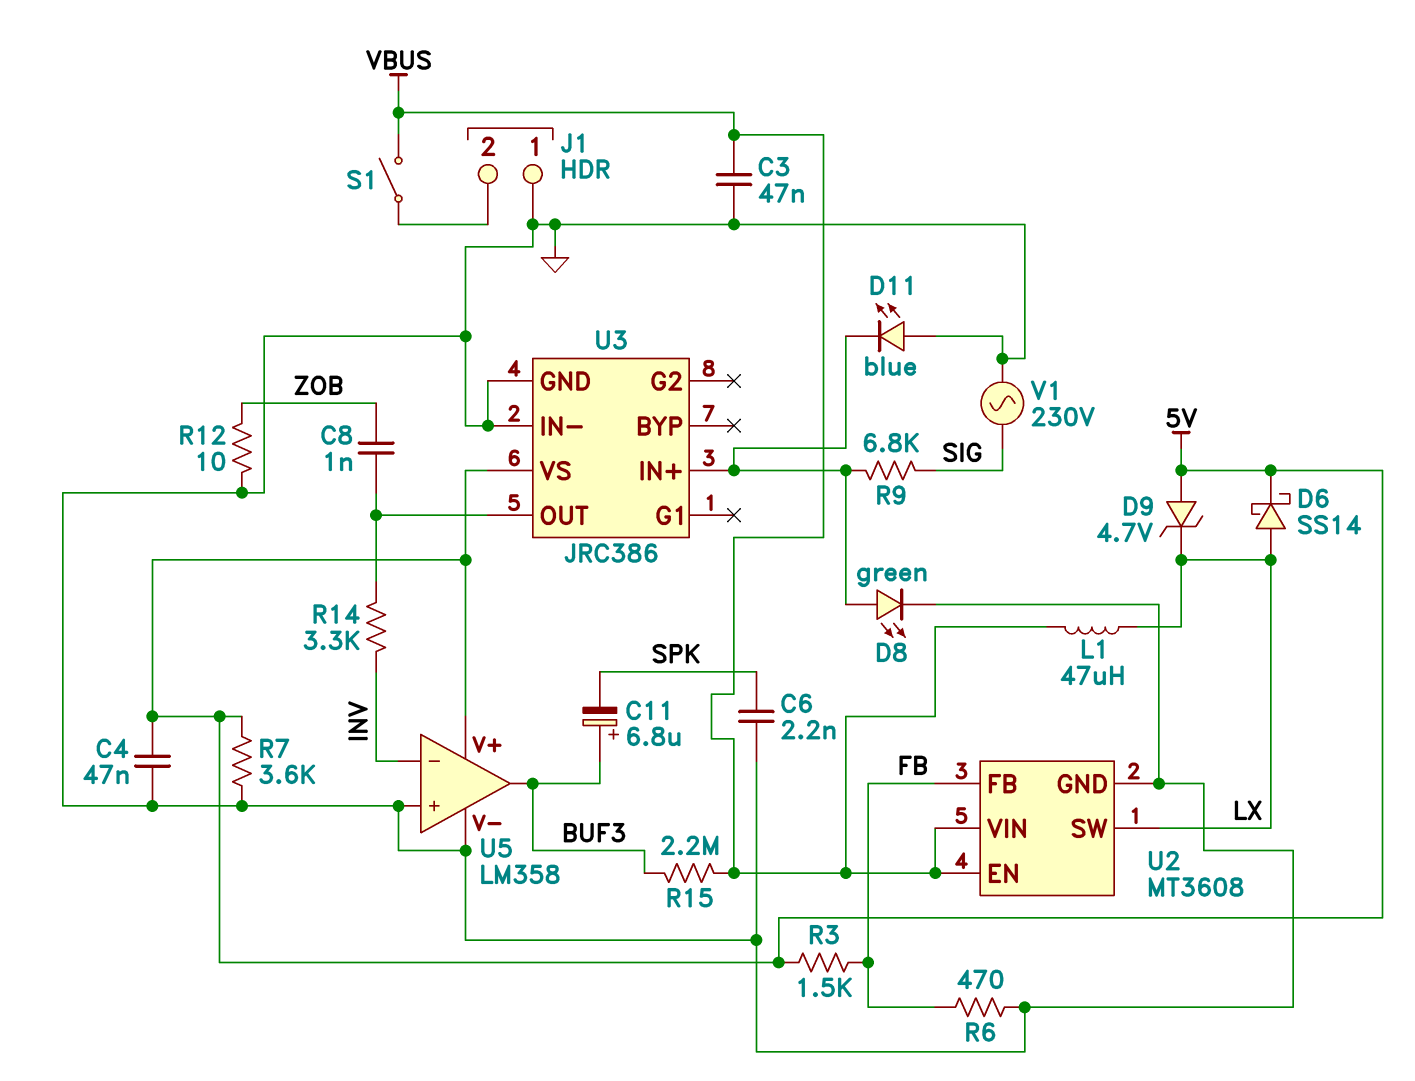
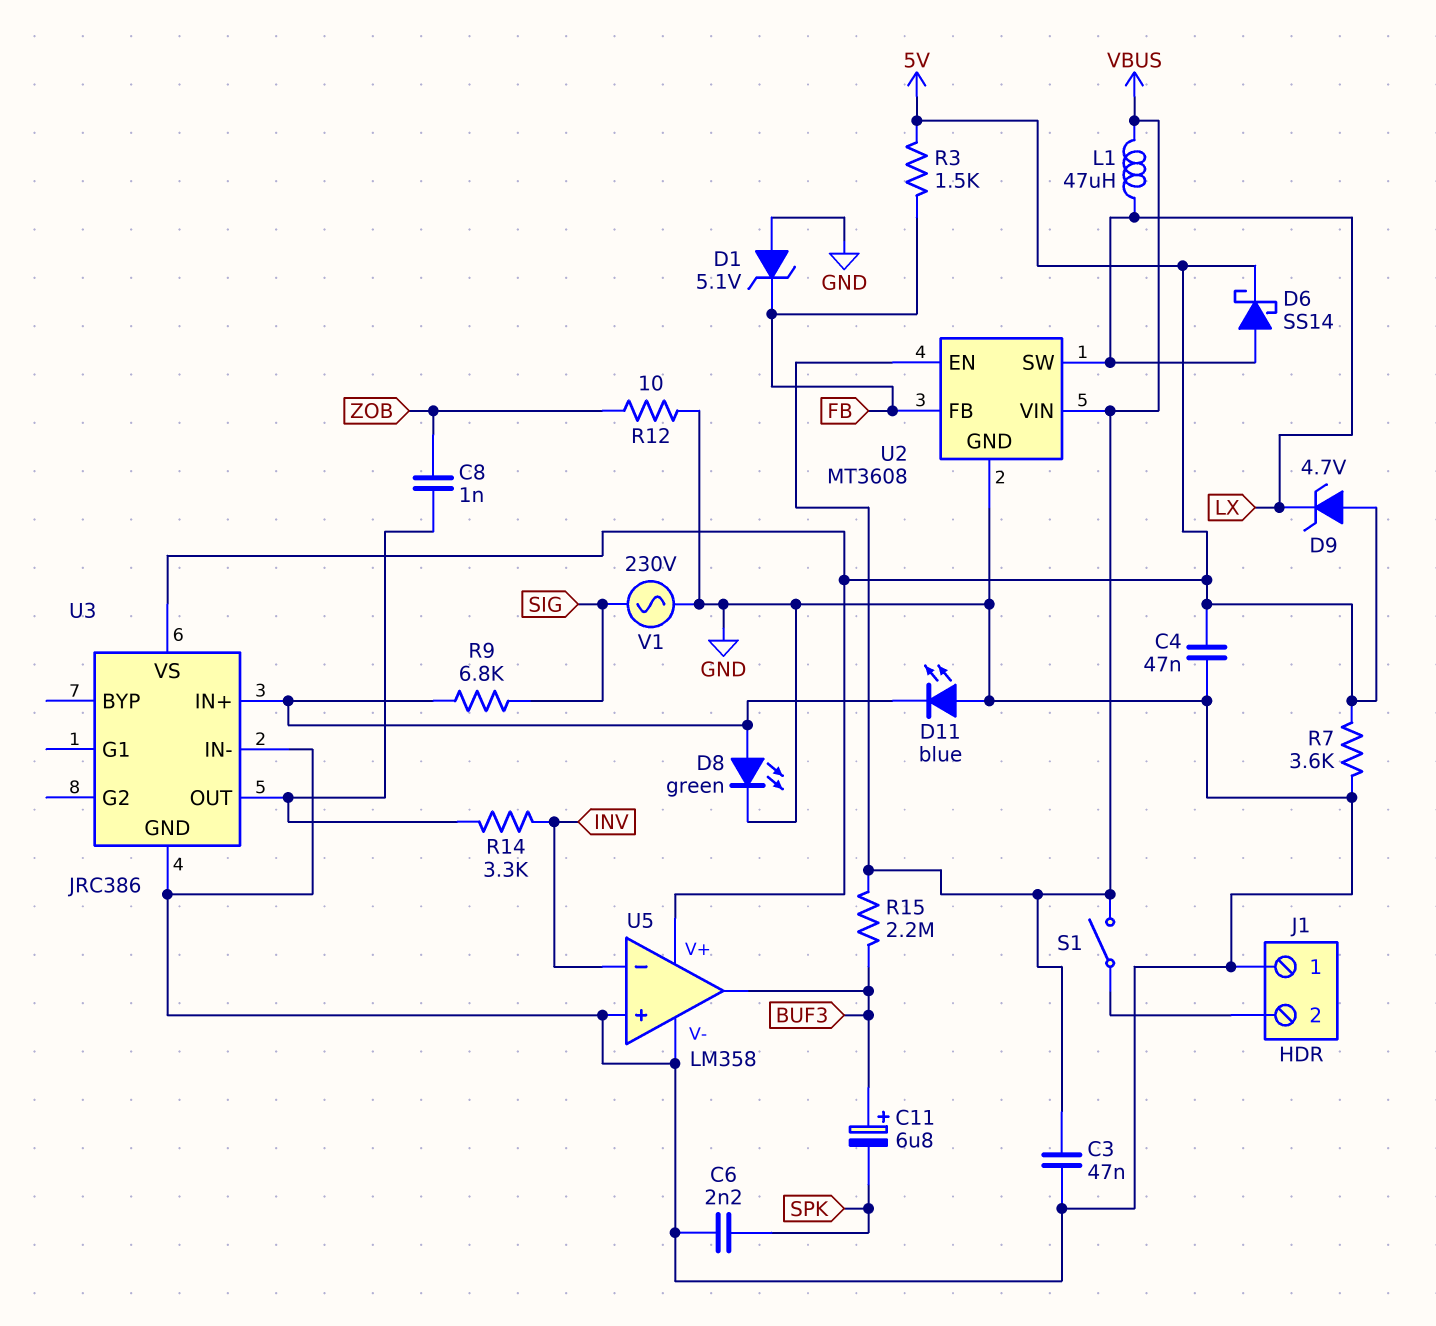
D1: none -> zener 5.1V (A GND, K FB)
R6: 470 (FB, GND) -> none

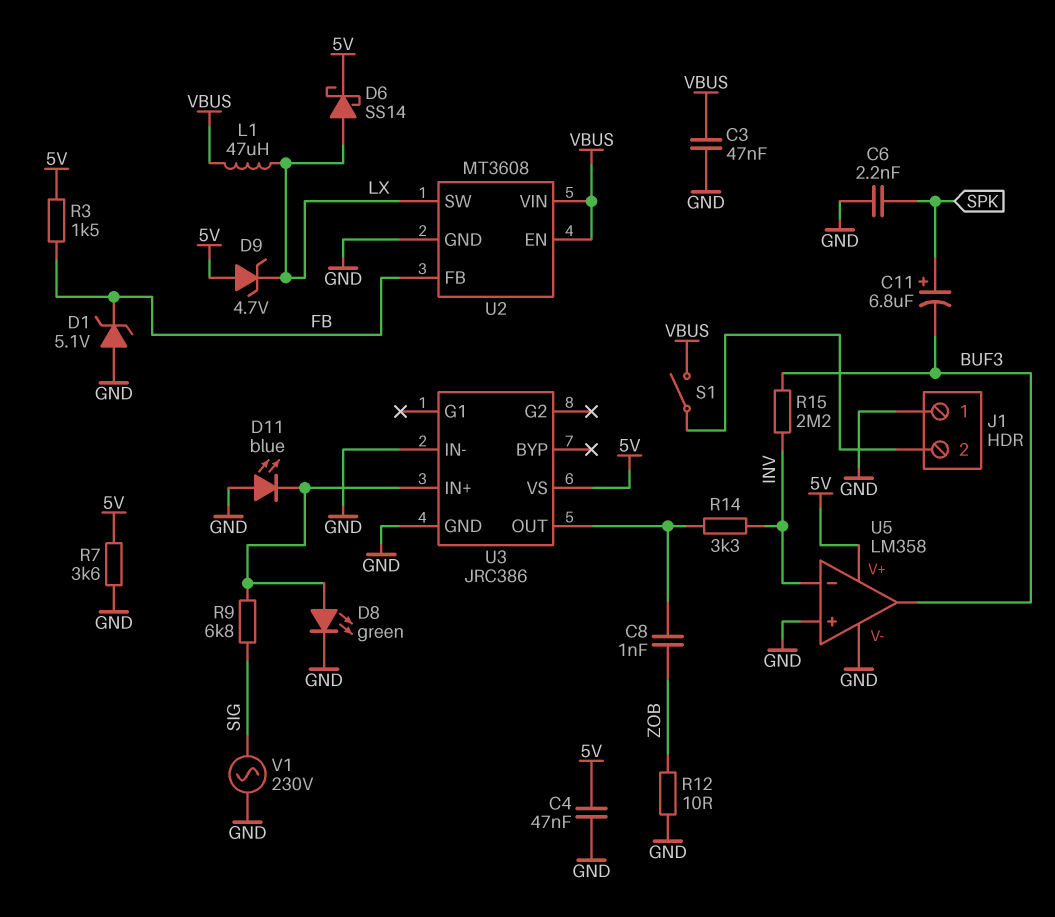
C11: 6.8uF (plus BUF3, minus SPK) -> 6.8uF (plus SPK, minus BUF3)
R15: 2.2M (BUF3, VBUS) -> 2.2M (BUF3, INV)

